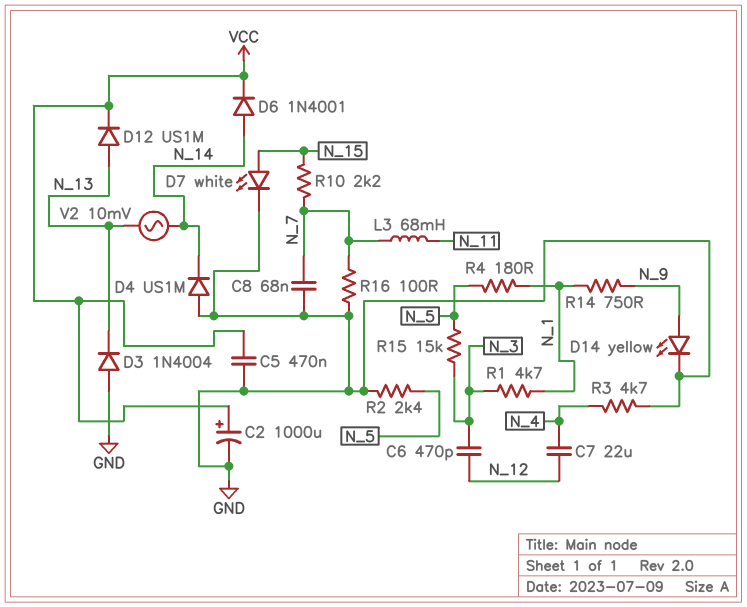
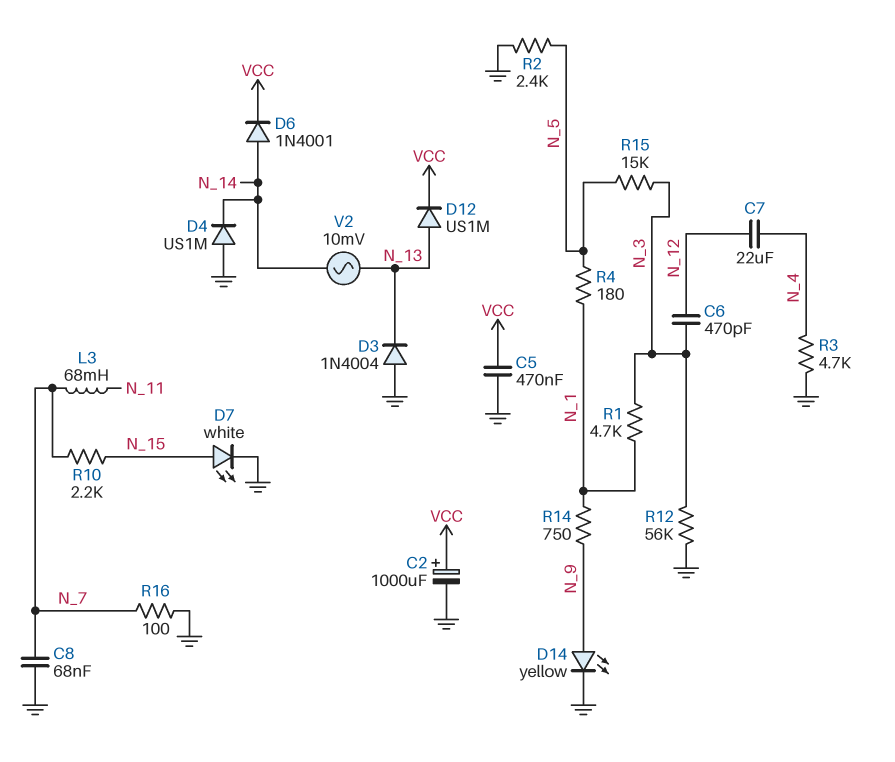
R12: none -> 56k (GND, N_3)

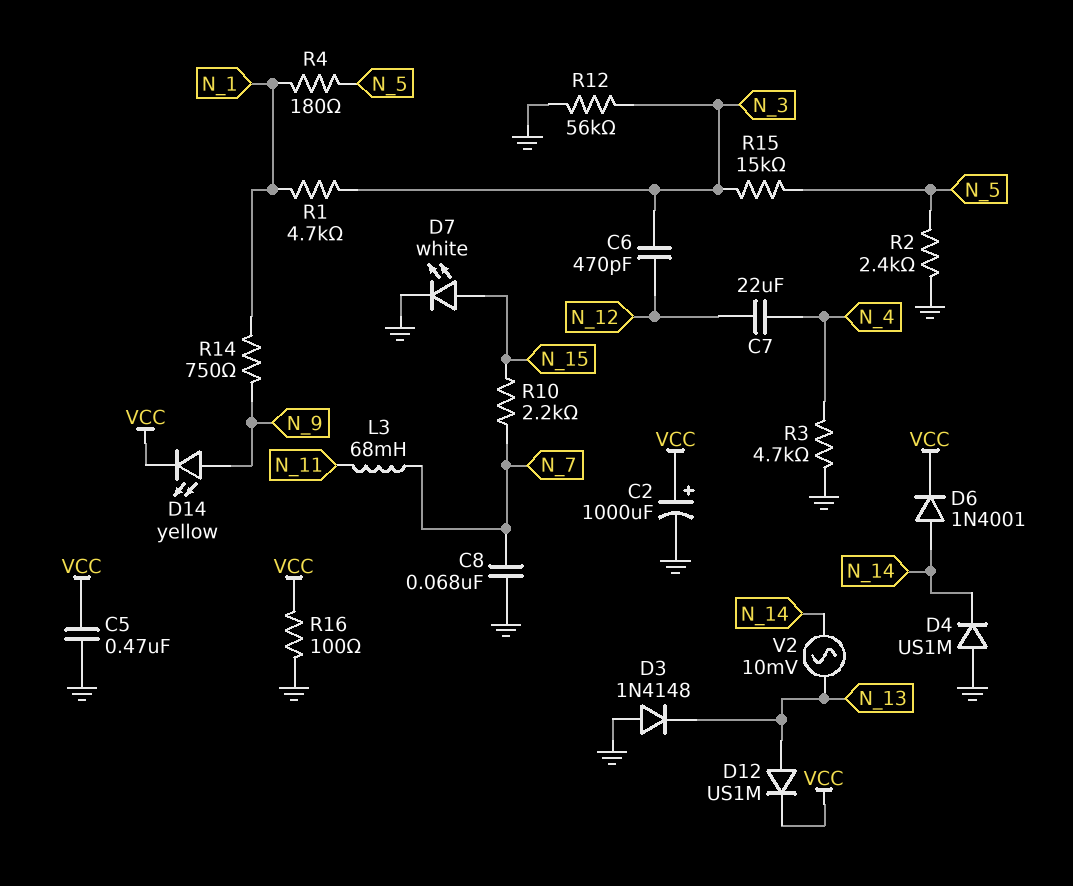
D3: diode 1N4004 (A GND, K N_13) -> diode 1N4148 (A GND, K N_13)
D14: LED yellow (A N_9, K GND) -> LED yellow (A N_9, K VCC)
R16: 100 (GND, N_7) -> 100 (GND, VCC)

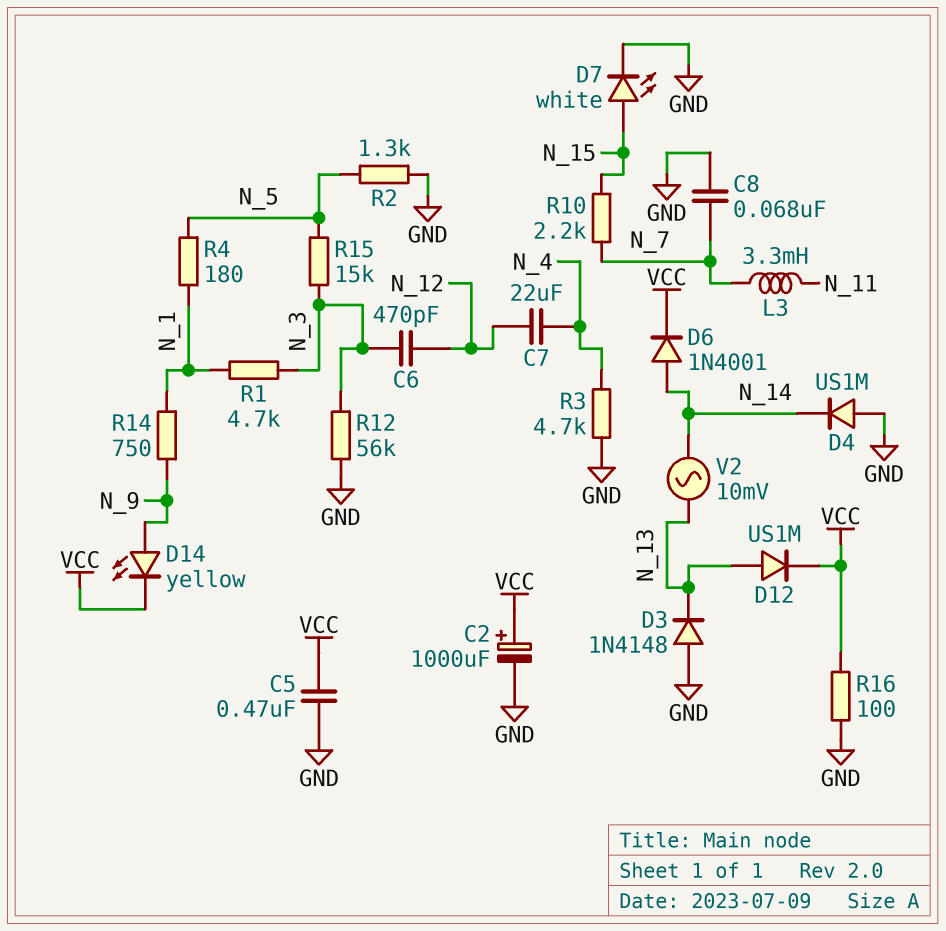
L3: 68mH (N_7, N_11) -> 3.3mH (N_7, N_11)
R2: 2.4k (GND, N_5) -> 1.3k (GND, N_5)

